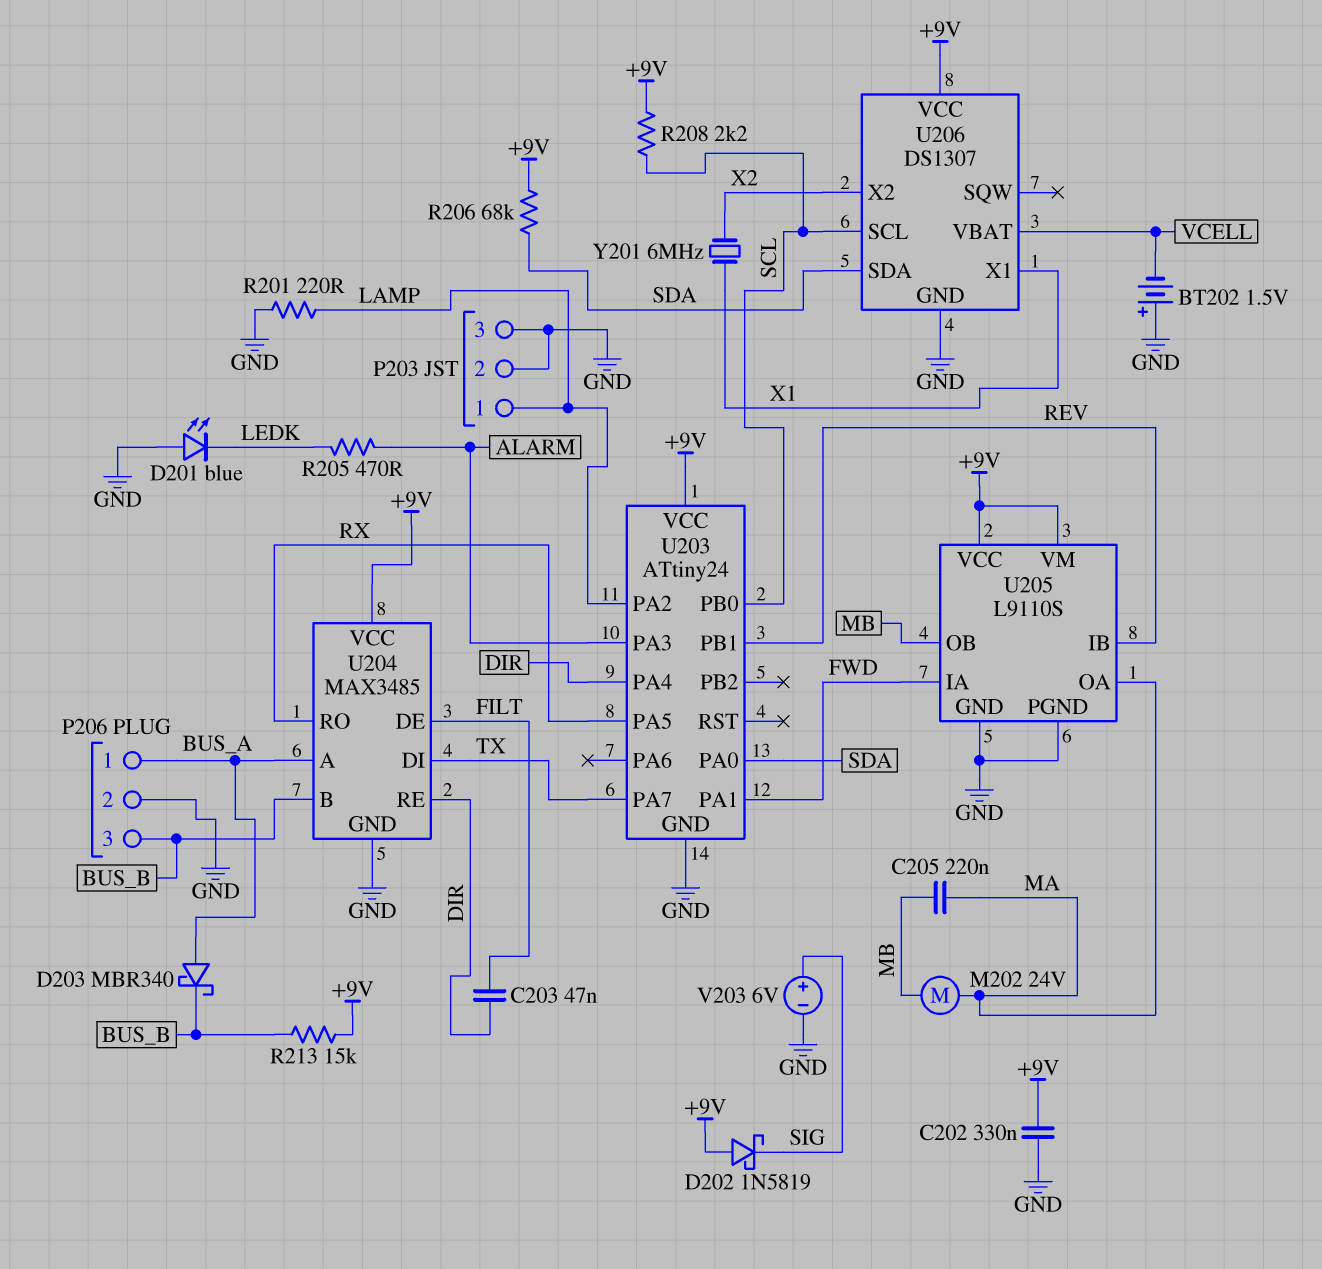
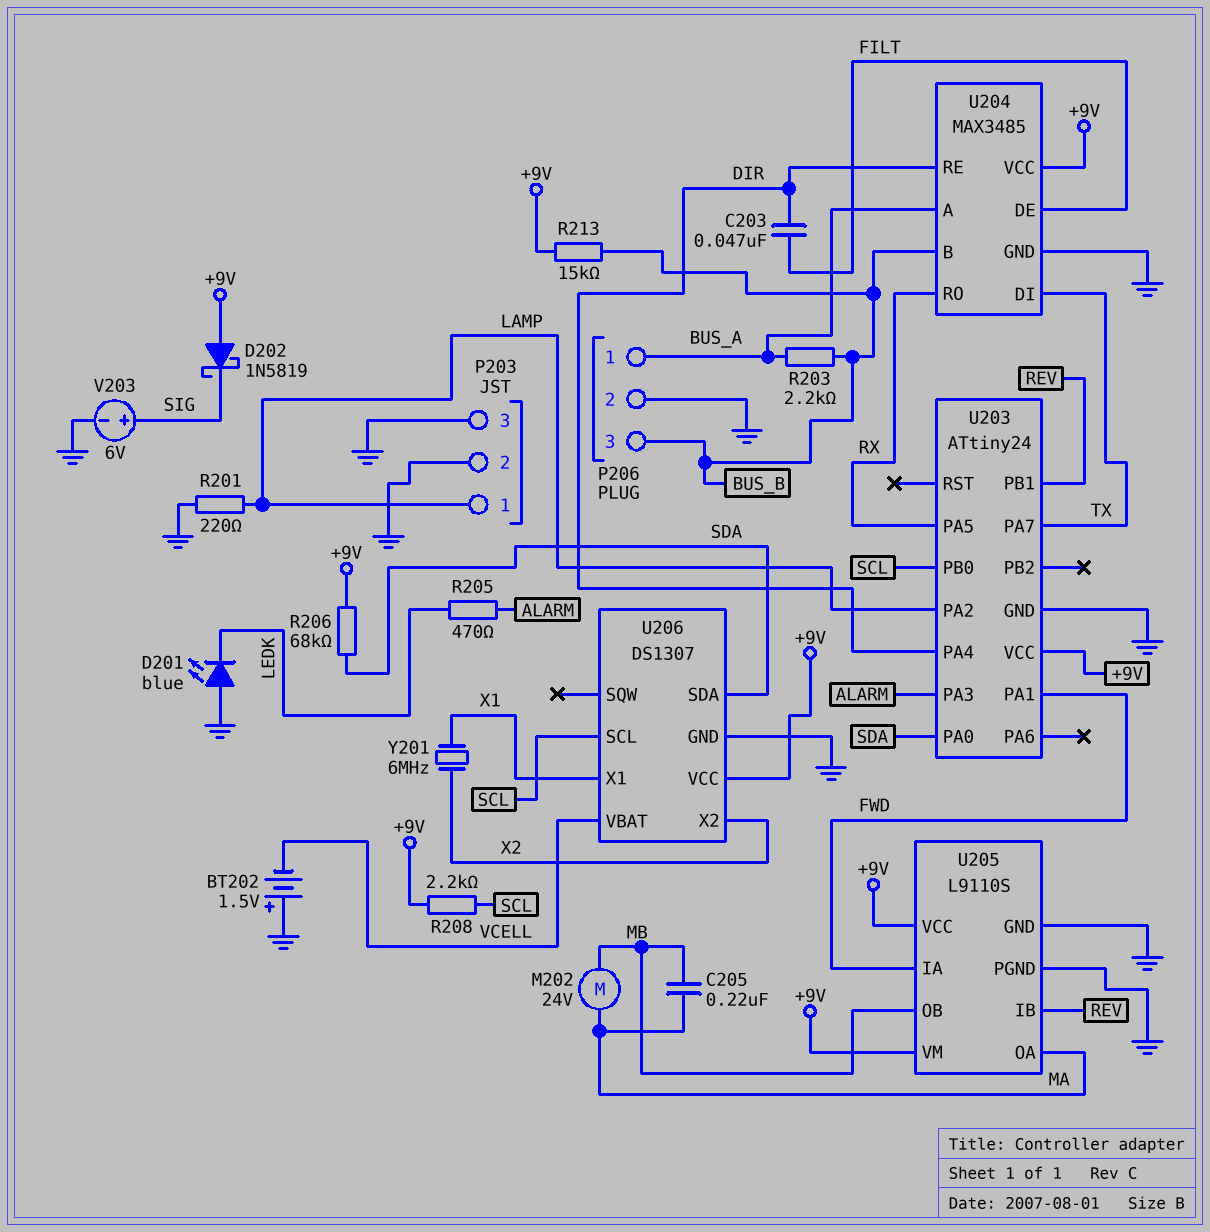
C202: 330nF (+9V, GND) -> none
D203: schottky MBR340 (A BUS_A, K BUS_B) -> none
R203: none -> 2.2k (BUS_A, BUS_B)

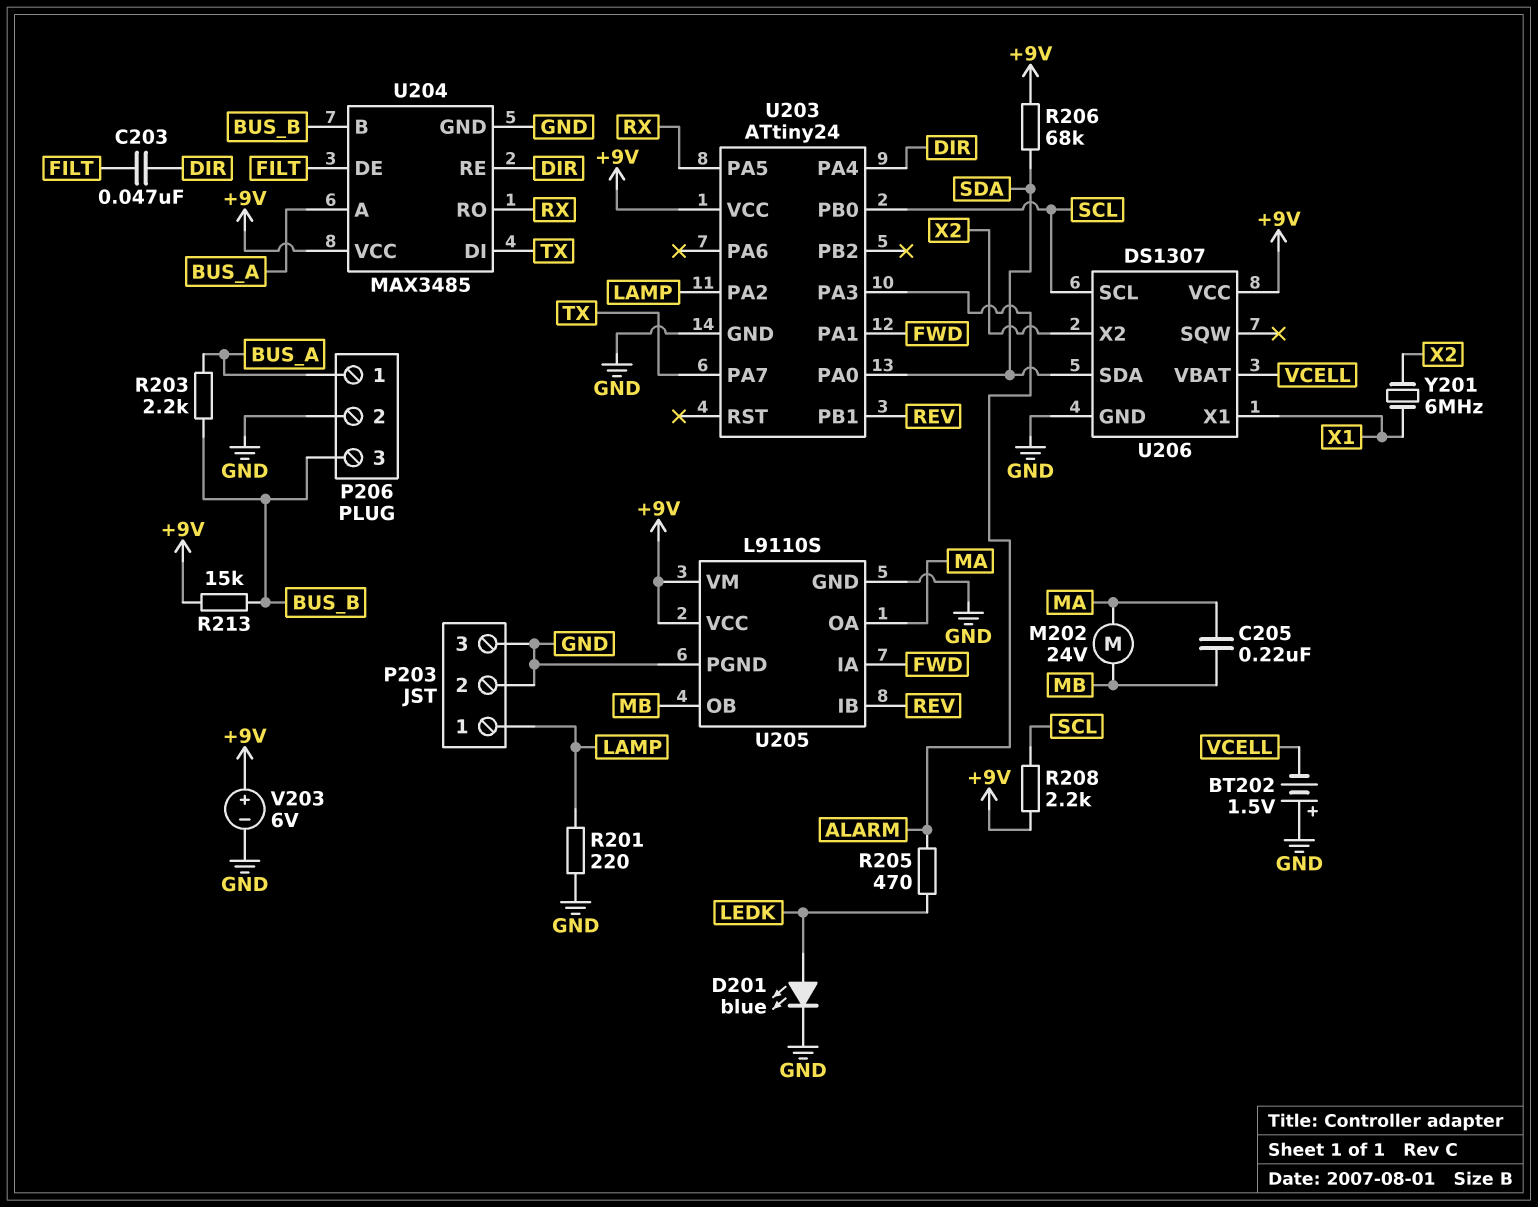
D201: LED blue (A GND, K LEDK) -> LED blue (A LEDK, K GND)
D202: schottky 1N5819 (A +9V, K SIG) -> none
V203: 6V (plus SIG, minus GND) -> 6V (plus +9V, minus GND)

